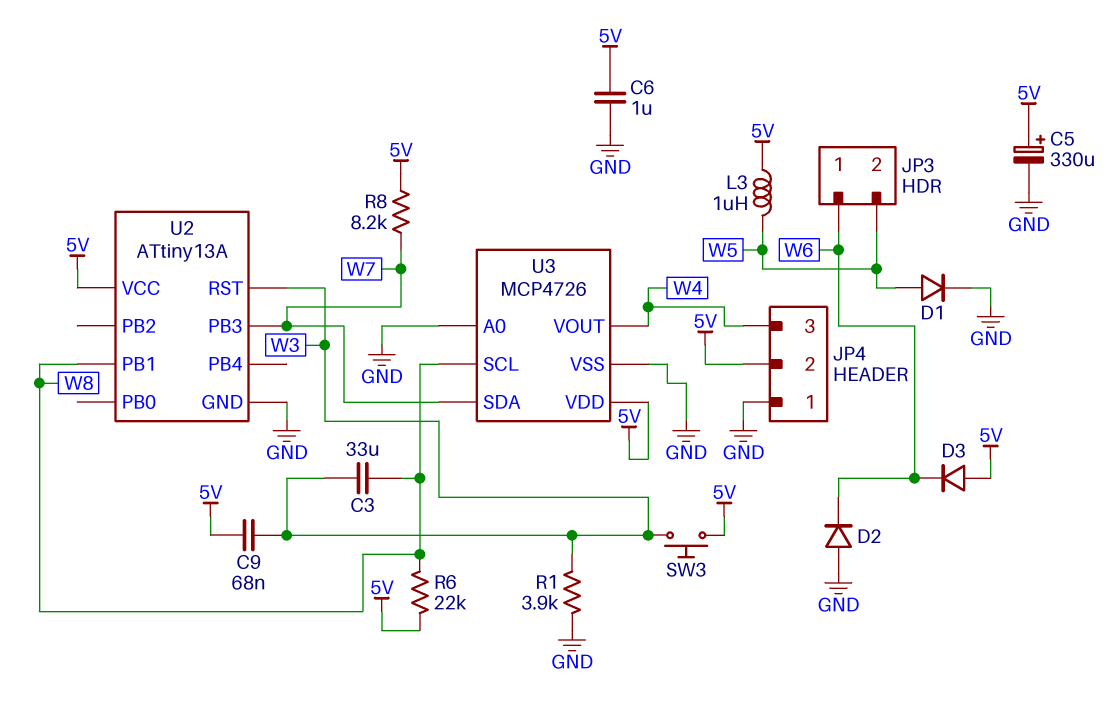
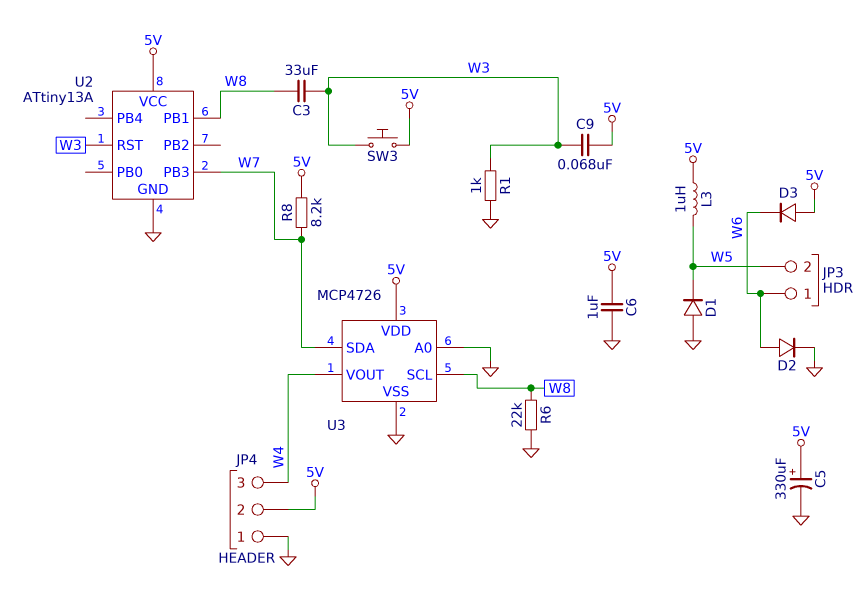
D1: diode (A W5, K GND) -> diode (A GND, K W5)
D2: diode (A GND, K W6) -> diode (A W6, K GND)
R1: 3.9k (GND, W3) -> 1k (GND, W3)
R6: 22k (5V, W8) -> 22k (GND, W8)

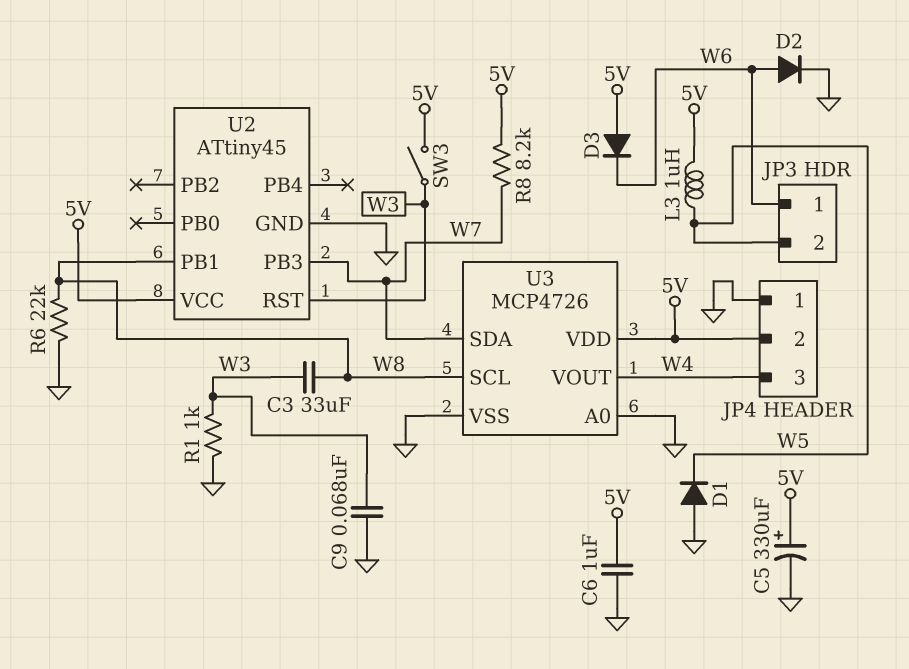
C9: 68nF (5V, W3) -> 68nF (GND, W3)
SW3: button (5V, W3) -> switch (5V, W3)
U2: ATtiny13A -> ATtiny45

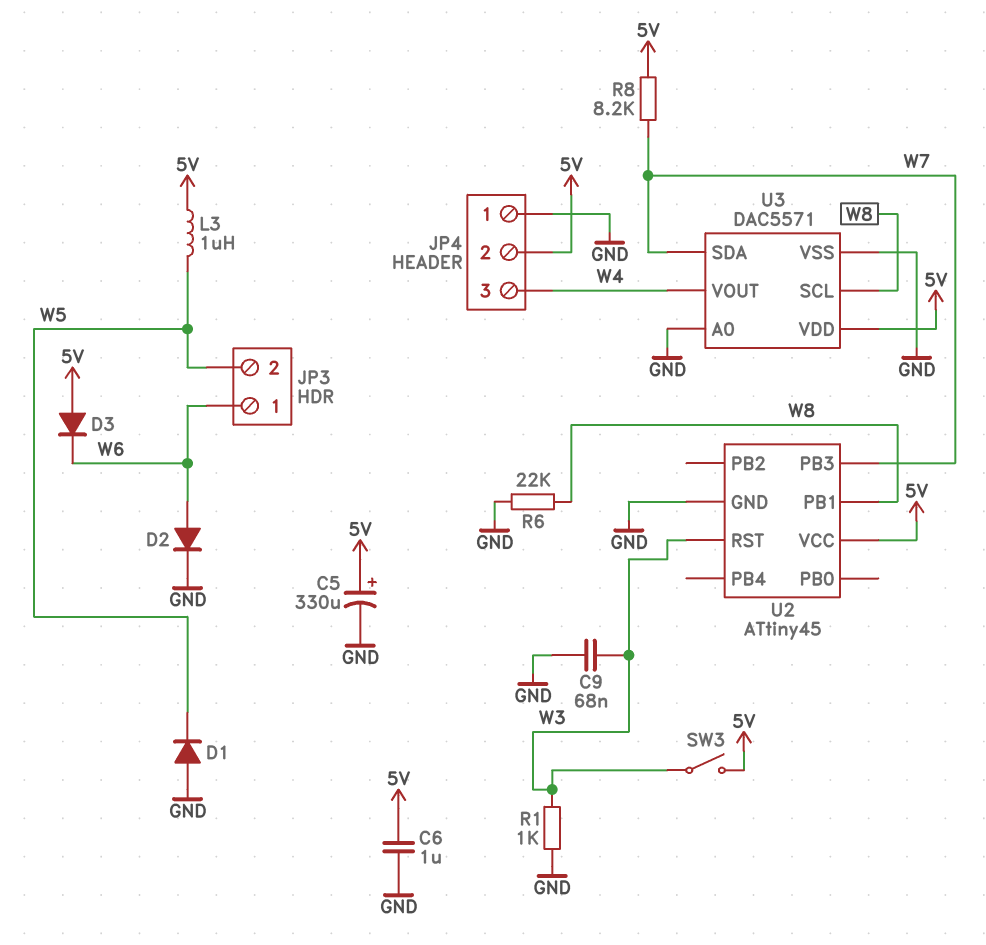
C3: 33uF (W3, W8) -> none
U3: MCP4726 -> DAC5571

